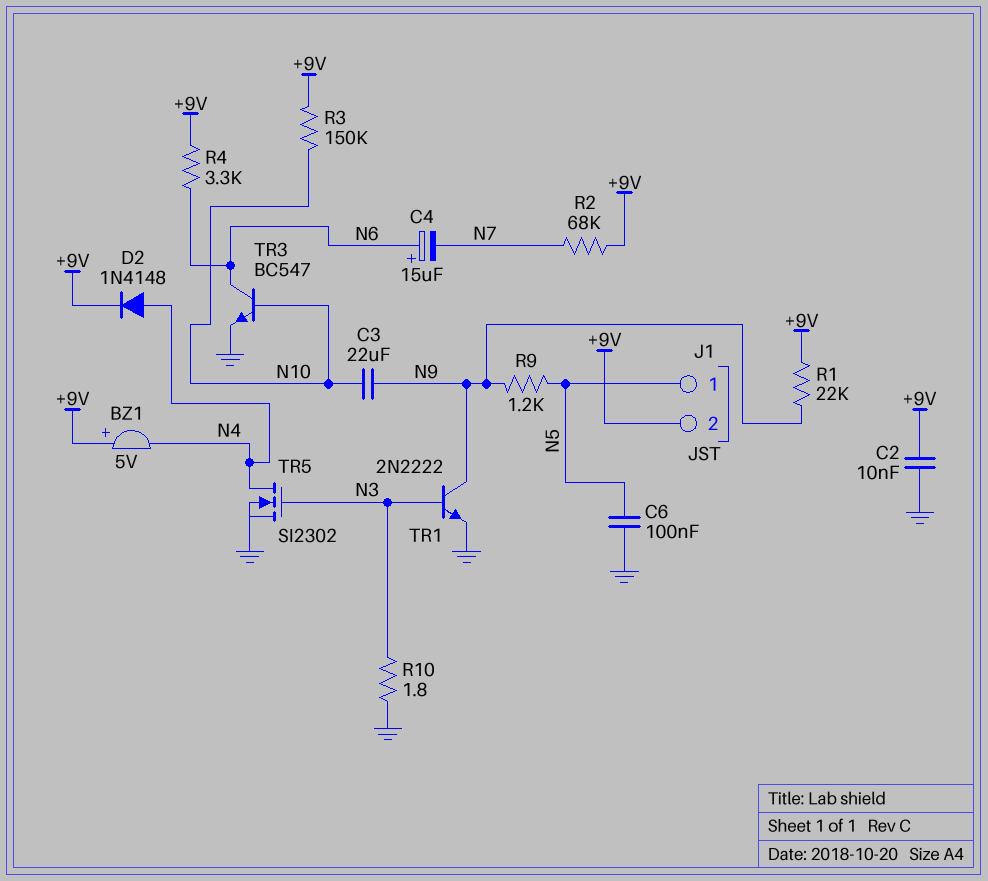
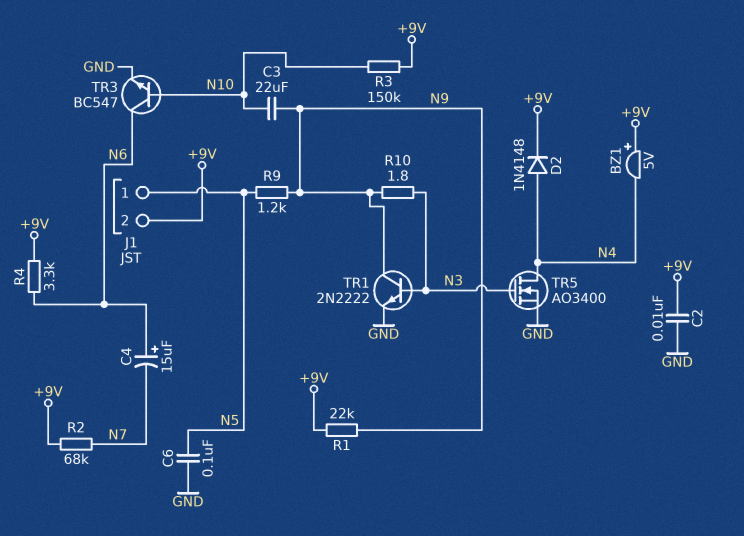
R10: 1.8 (GND, N3) -> 1.8 (N3, N9)
TR5: NMOS SI2302 (G N3, D N4, S GND) -> NMOS AO3400 (G N3, D N4, S GND)

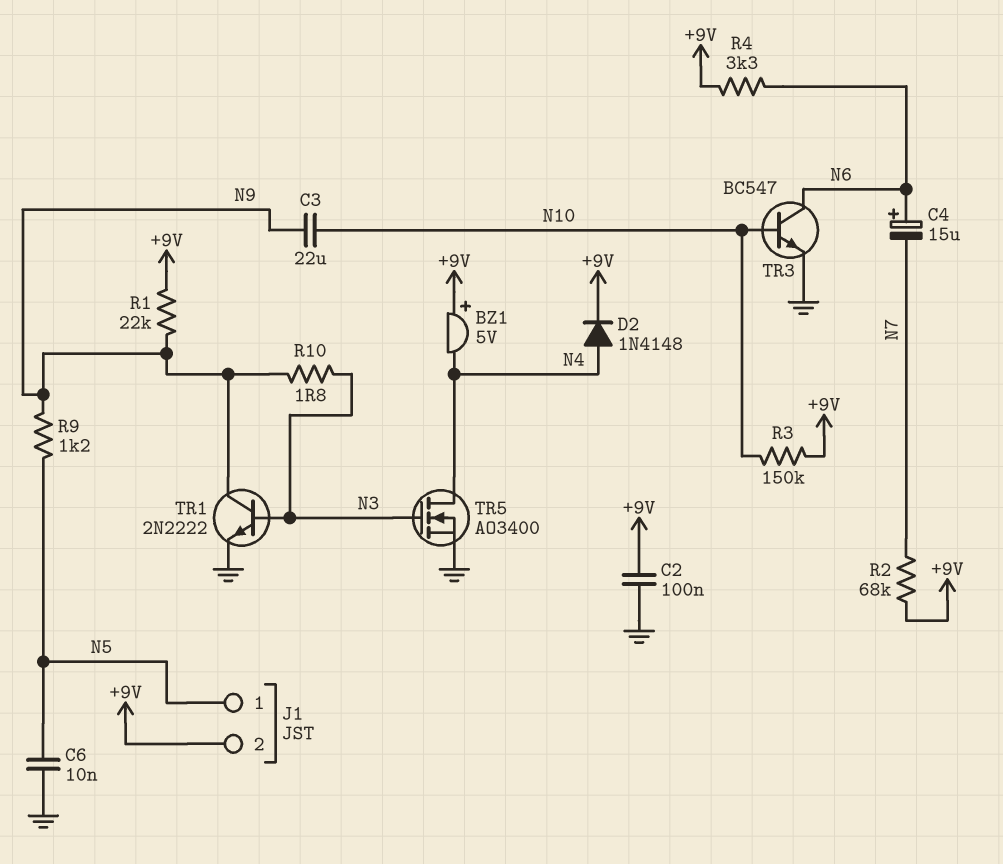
C2: 10nF (+9V, GND) -> 100nF (+9V, GND)
C6: 100nF (GND, N5) -> 10nF (GND, N5)

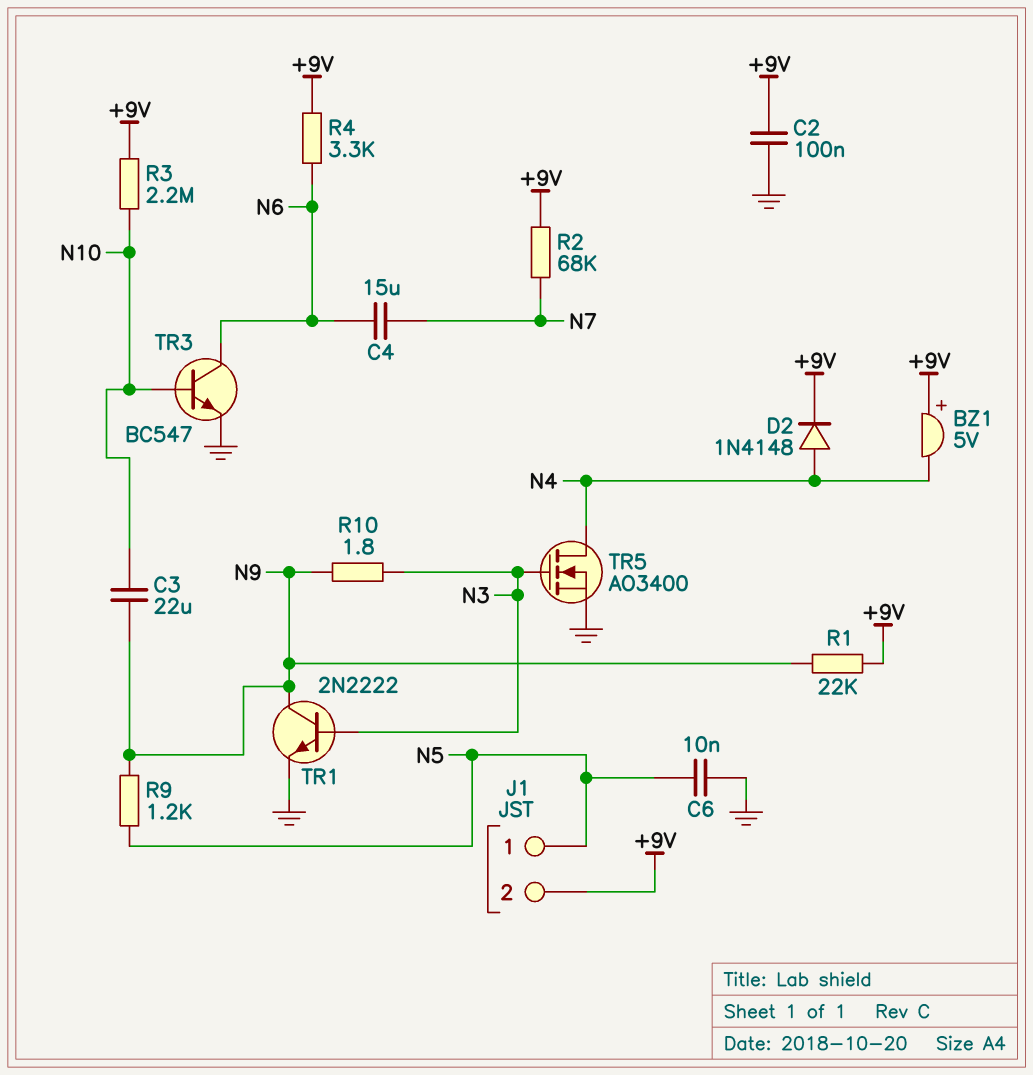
C4: 15uF (plus N6, minus N7) -> 15uF (N6, N7)
R3: 150k (+9V, N10) -> 2.2M (+9V, N10)

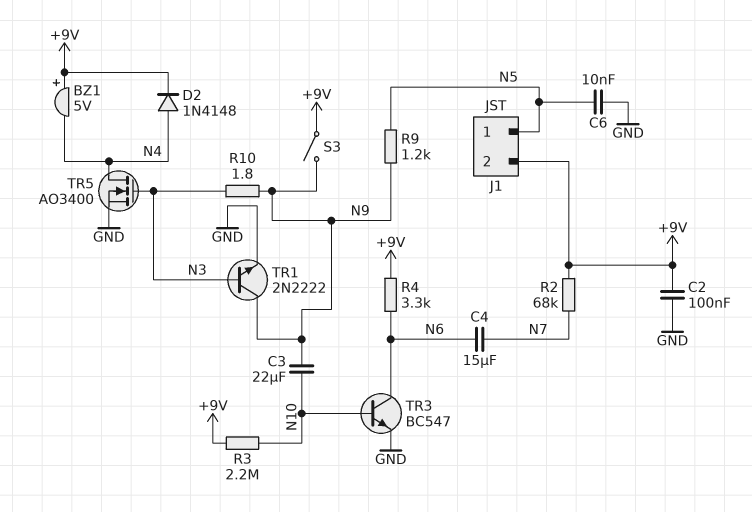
R1: 22k (+9V, N9) -> none
S3: none -> switch (+9V, N9)

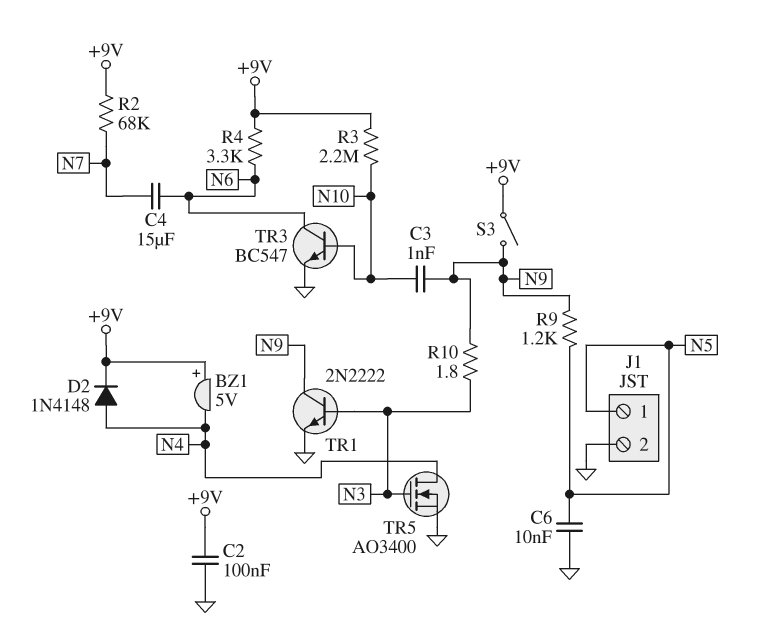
C3: 22uF (N9, N10) -> 1nF (N9, N10)
J1 pin 2: +9V -> GND

